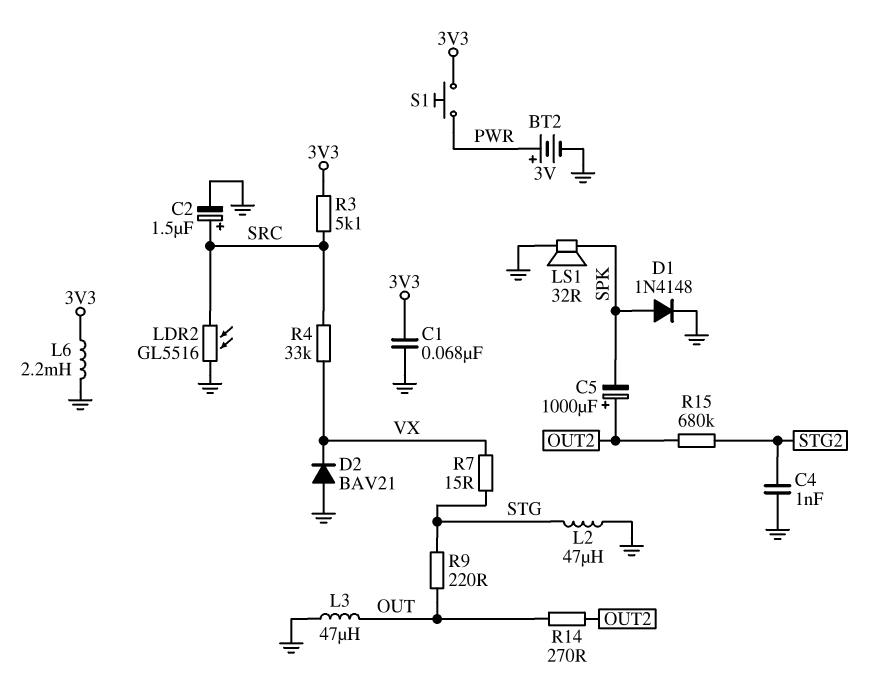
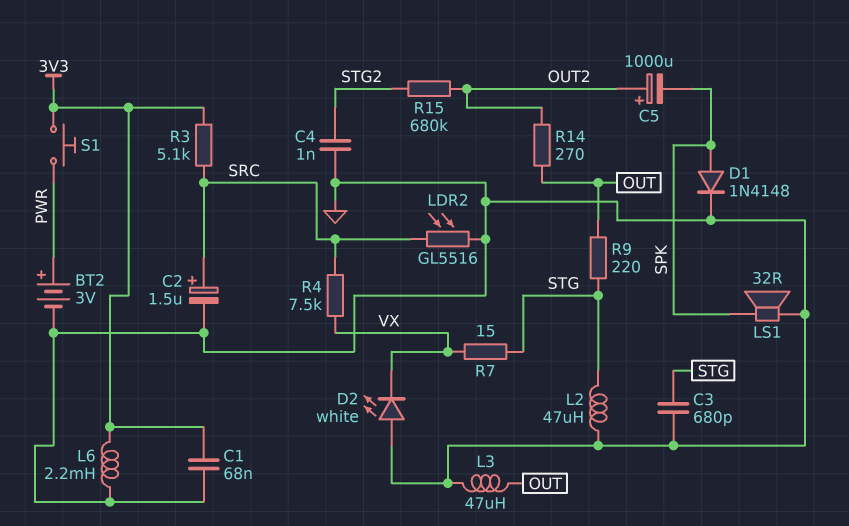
C3: none -> 680pF (GND, STG)
D2: diode BAV21 (A GND, K VX) -> LED white (A GND, K VX)
R4: 33k (SRC, VX) -> 7.5k (SRC, VX)

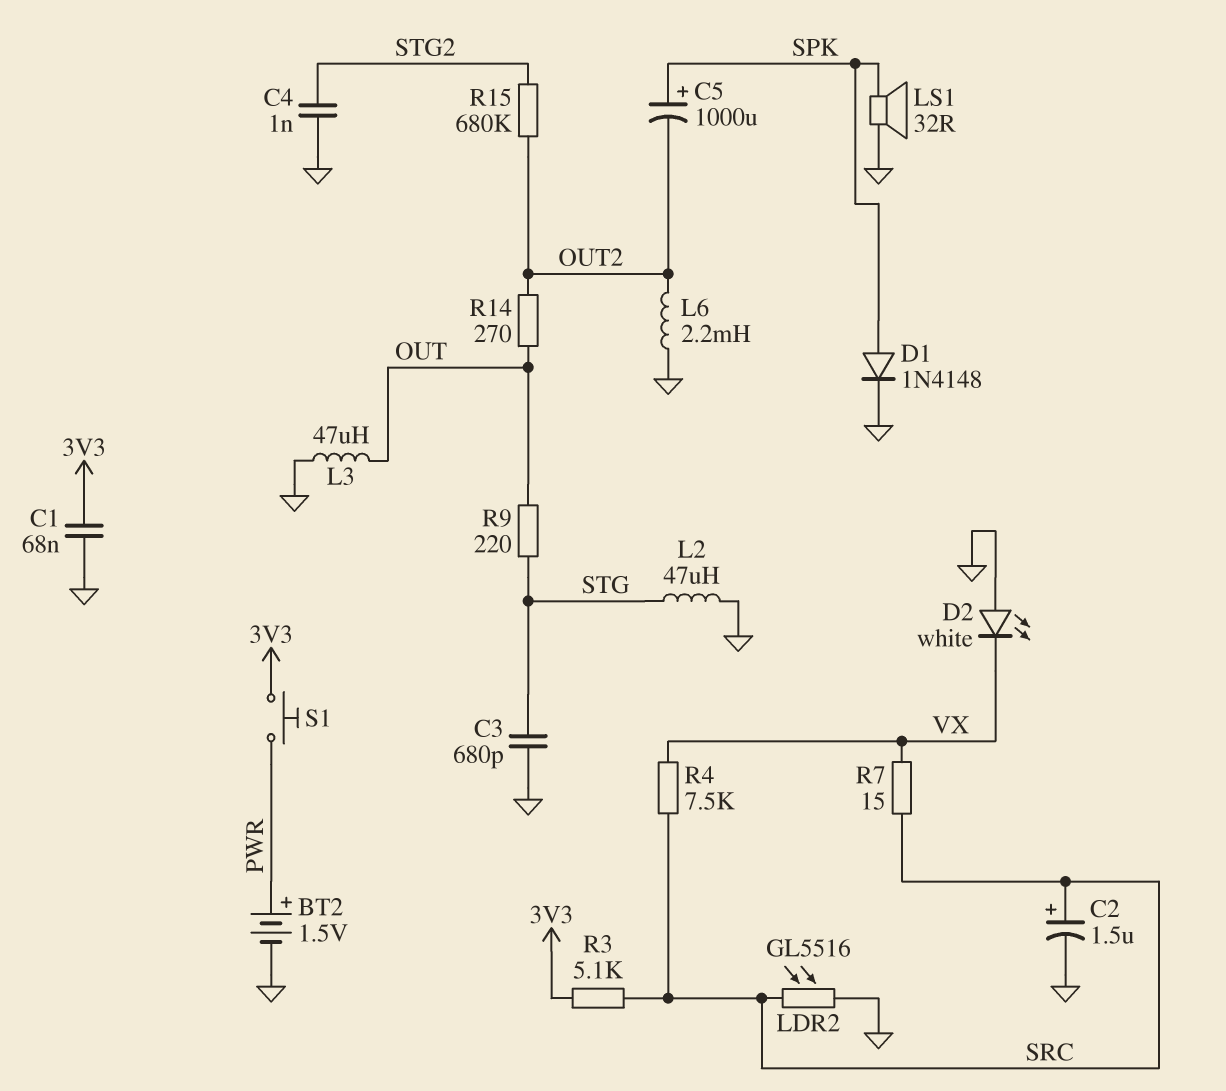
BT2: 3V (plus PWR, minus GND) -> 1.5V (plus PWR, minus GND)
C5: 1000uF (plus OUT2, minus SPK) -> 1000uF (plus SPK, minus OUT2)
L6: 2.2mH (3V3, GND) -> 2.2mH (GND, OUT2)
R7: 15 (STG, VX) -> 15 (SRC, VX)

